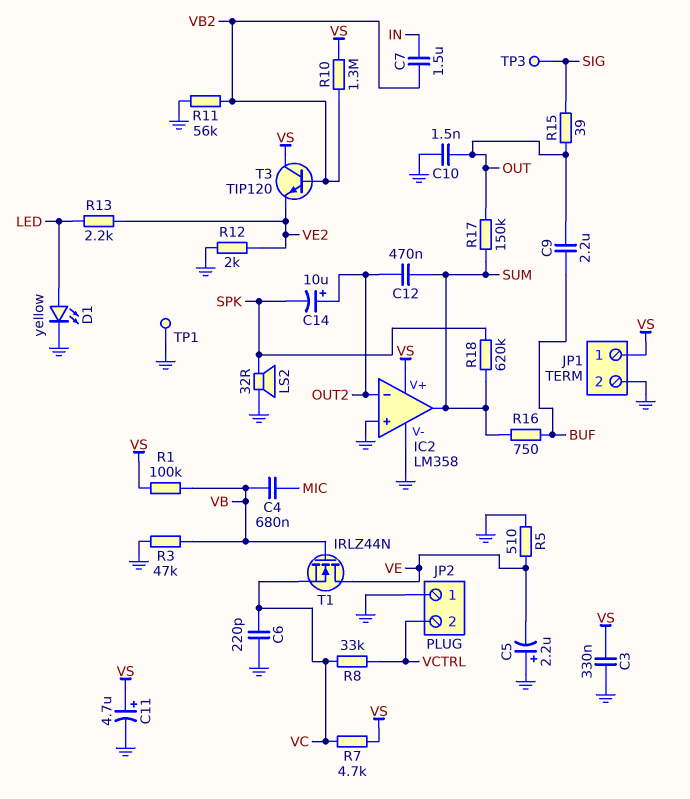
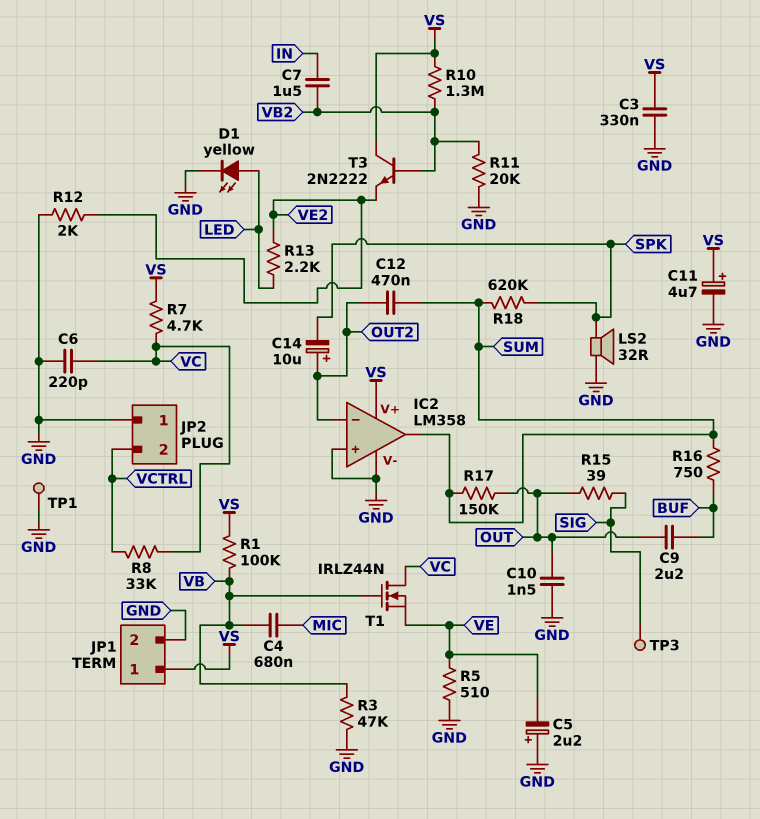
R11: 56k (GND, VB2) -> 20k (GND, VB2)
T1: NMOS IRLZ44N (G VB, D VE, S VC) -> NMOS IRLZ44N (G VB, D VC, S VE)
T3: NPN TIP120 (B VB2, C VS, E VE2) -> NPN 2N2222 (B VB2, C VS, E VE2)

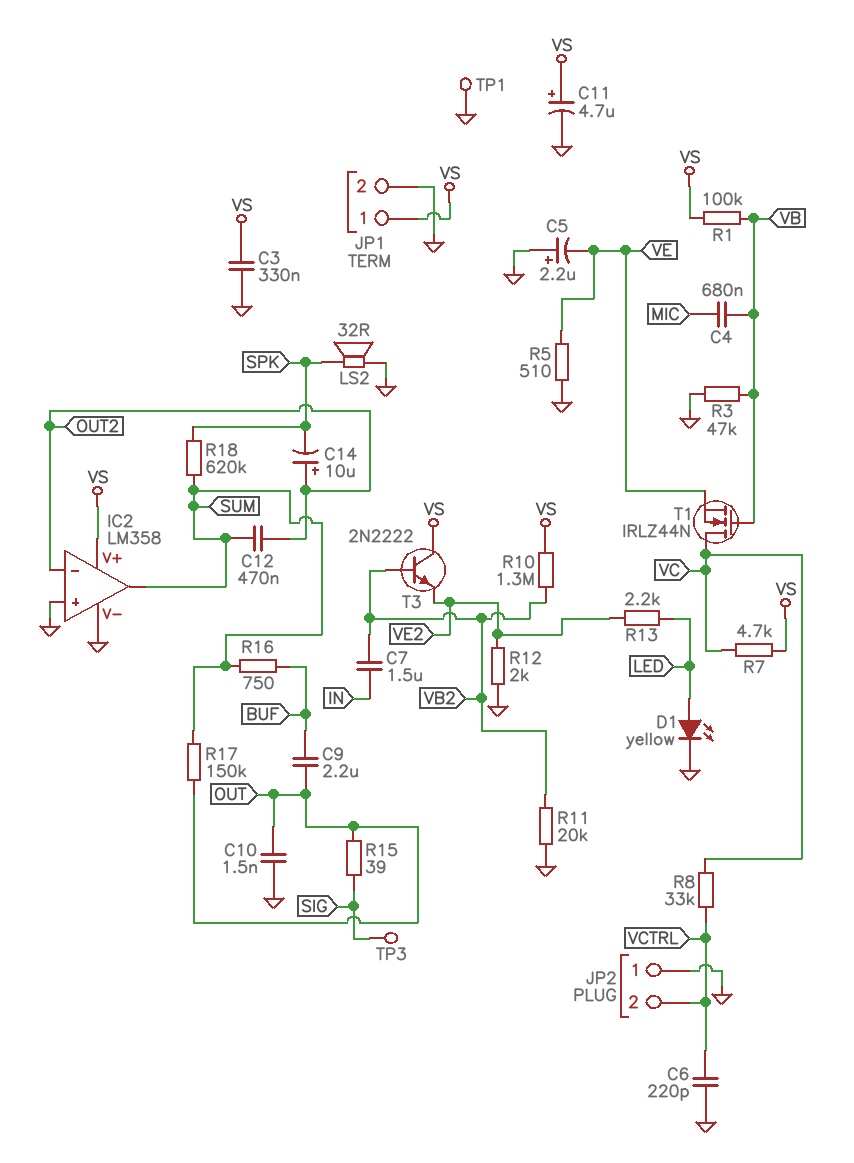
C6: 220pF (GND, VC) -> 220pF (GND, VCTRL)

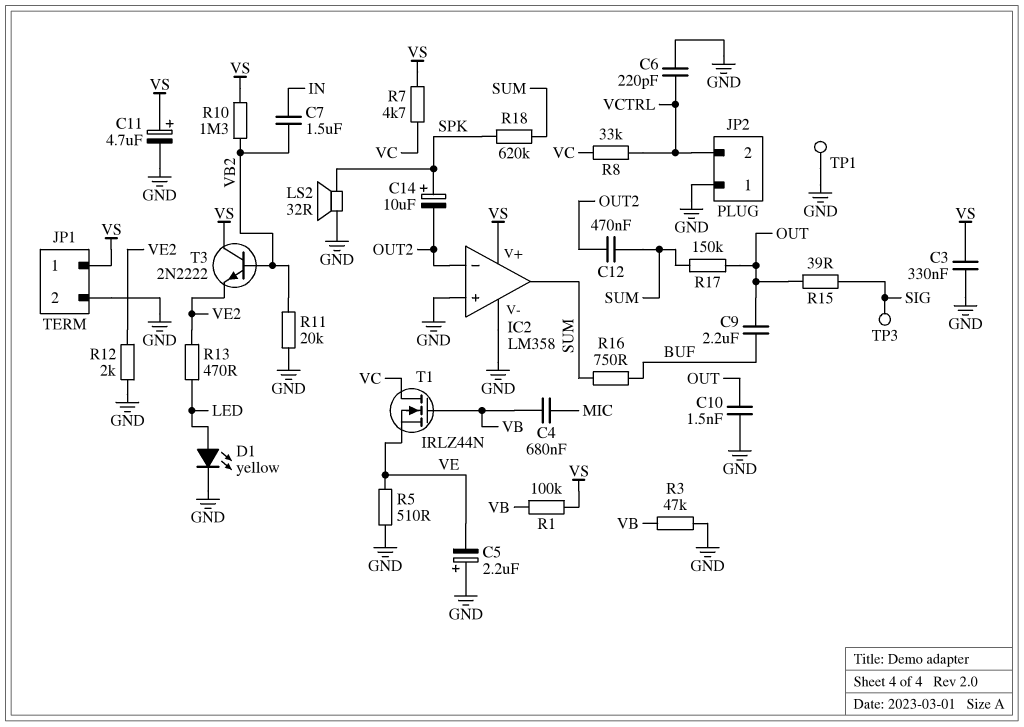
C14: 10uF (plus OUT2, minus SPK) -> 10uF (plus SPK, minus OUT2)
R13: 2.2k (LED, VE2) -> 470 (LED, VE2)

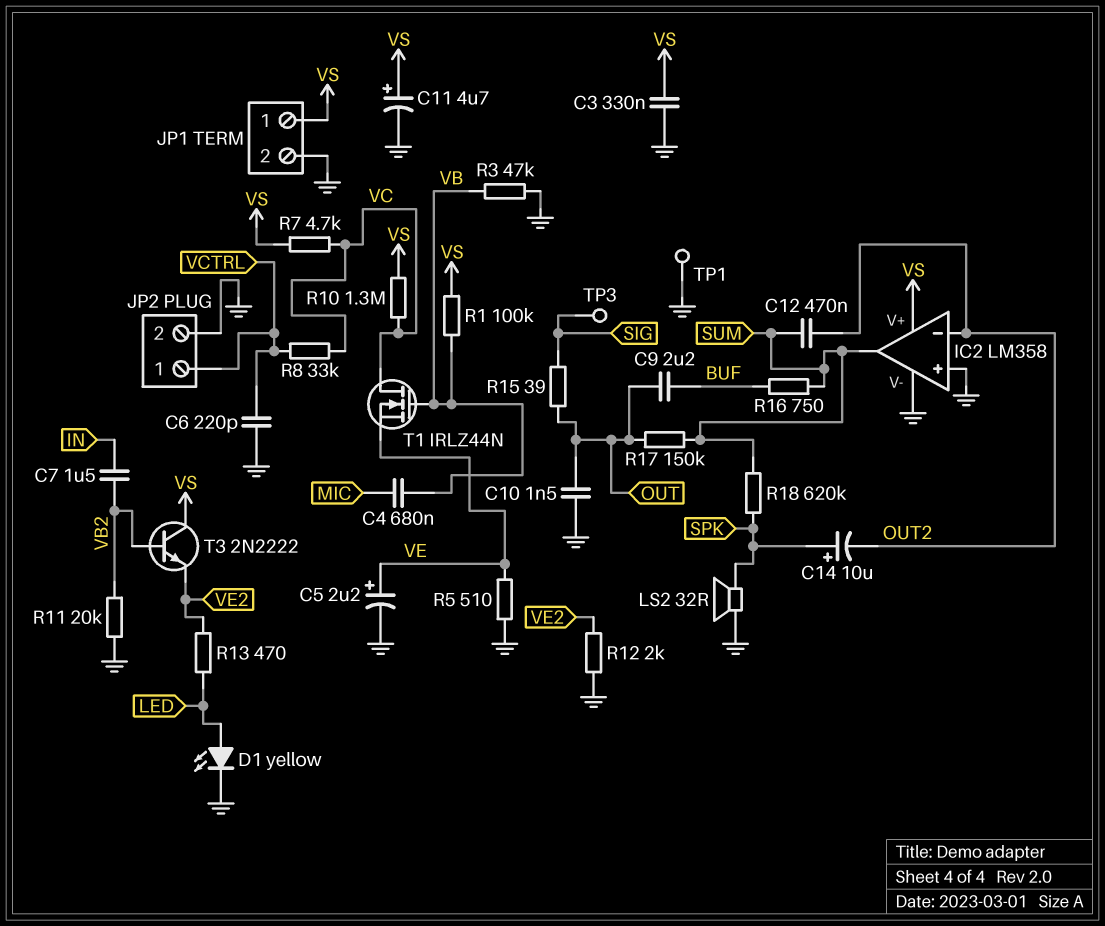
C5: 2.2uF (plus GND, minus VE) -> 2.2uF (plus VE, minus GND)
JP2 pin 1: GND -> VCTRL
JP2 pin 2: VCTRL -> GND
R10: 1.3M (VB2, VS) -> 1.3M (VC, VS)

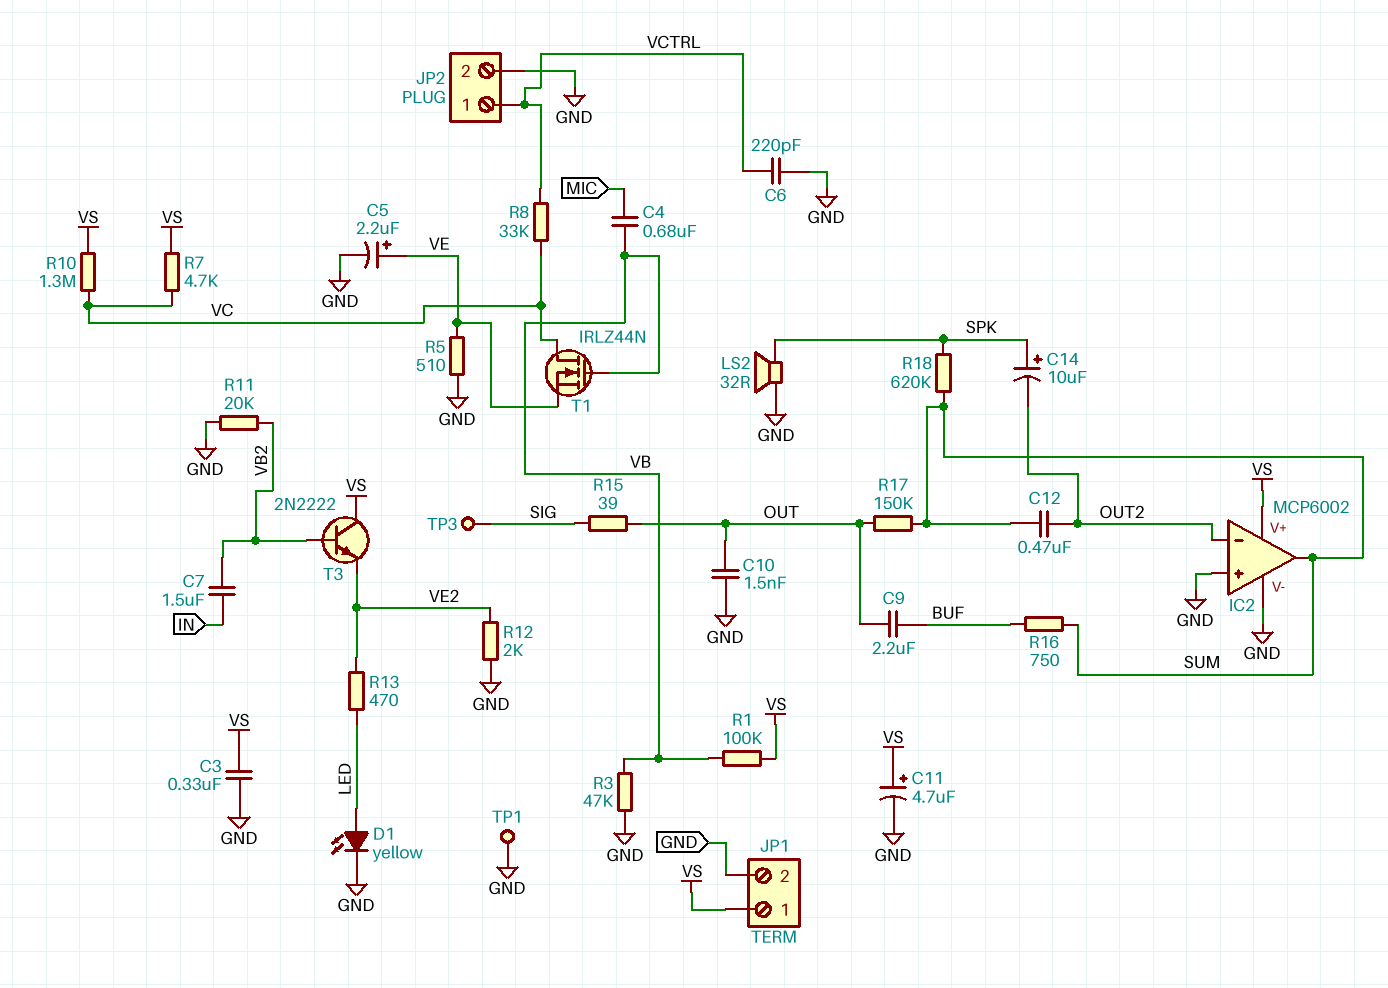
IC2: LM358 -> MCP6002

